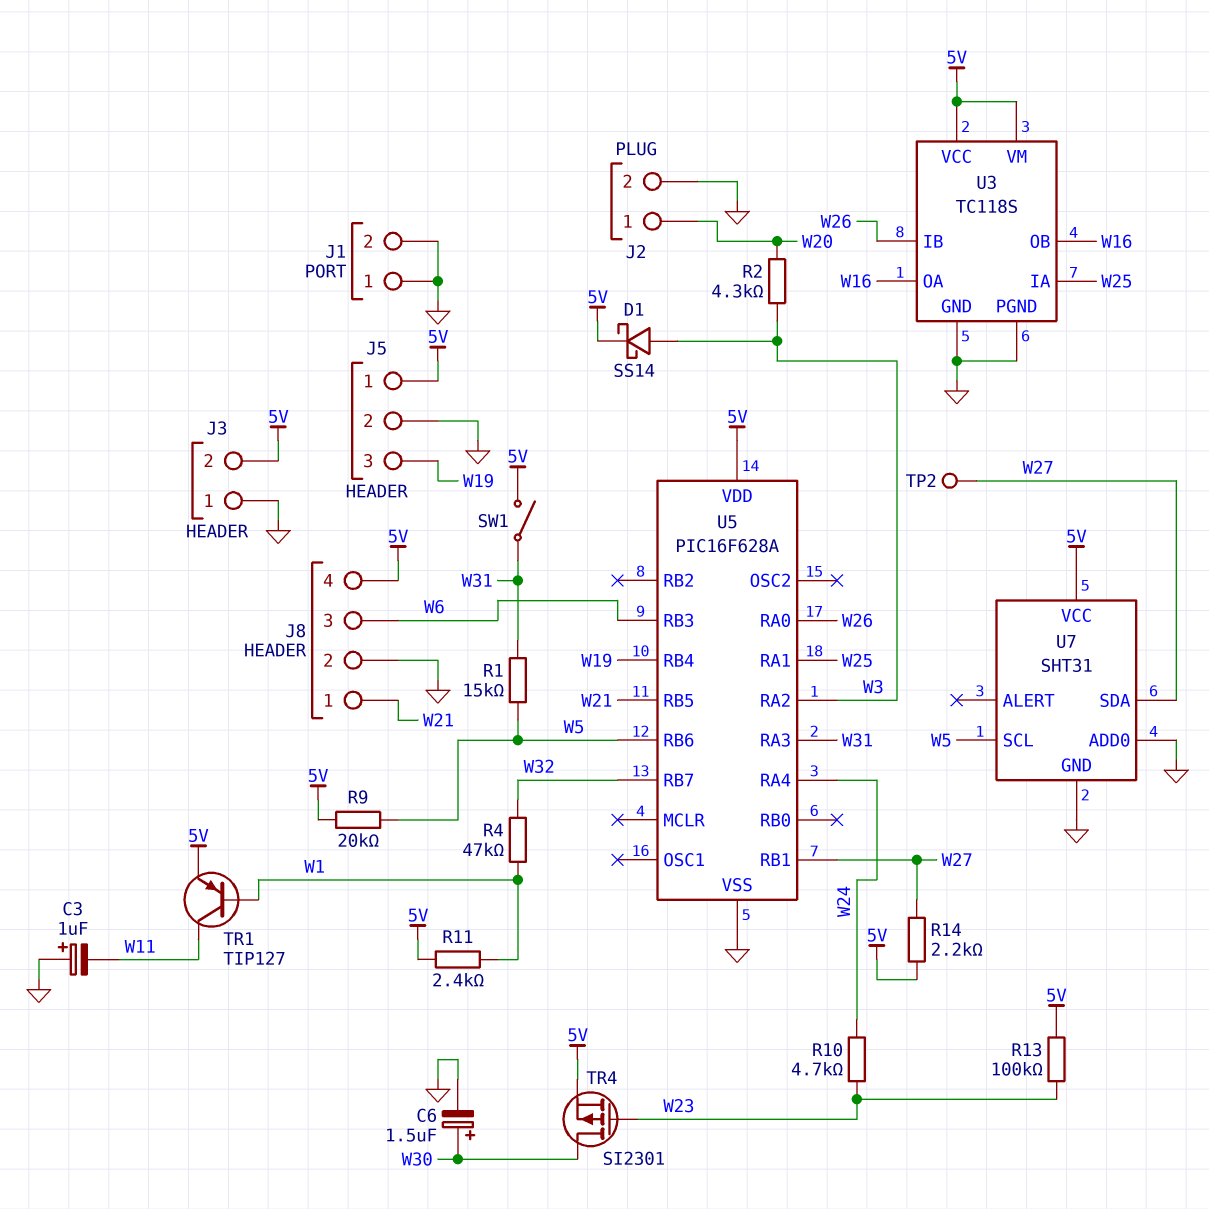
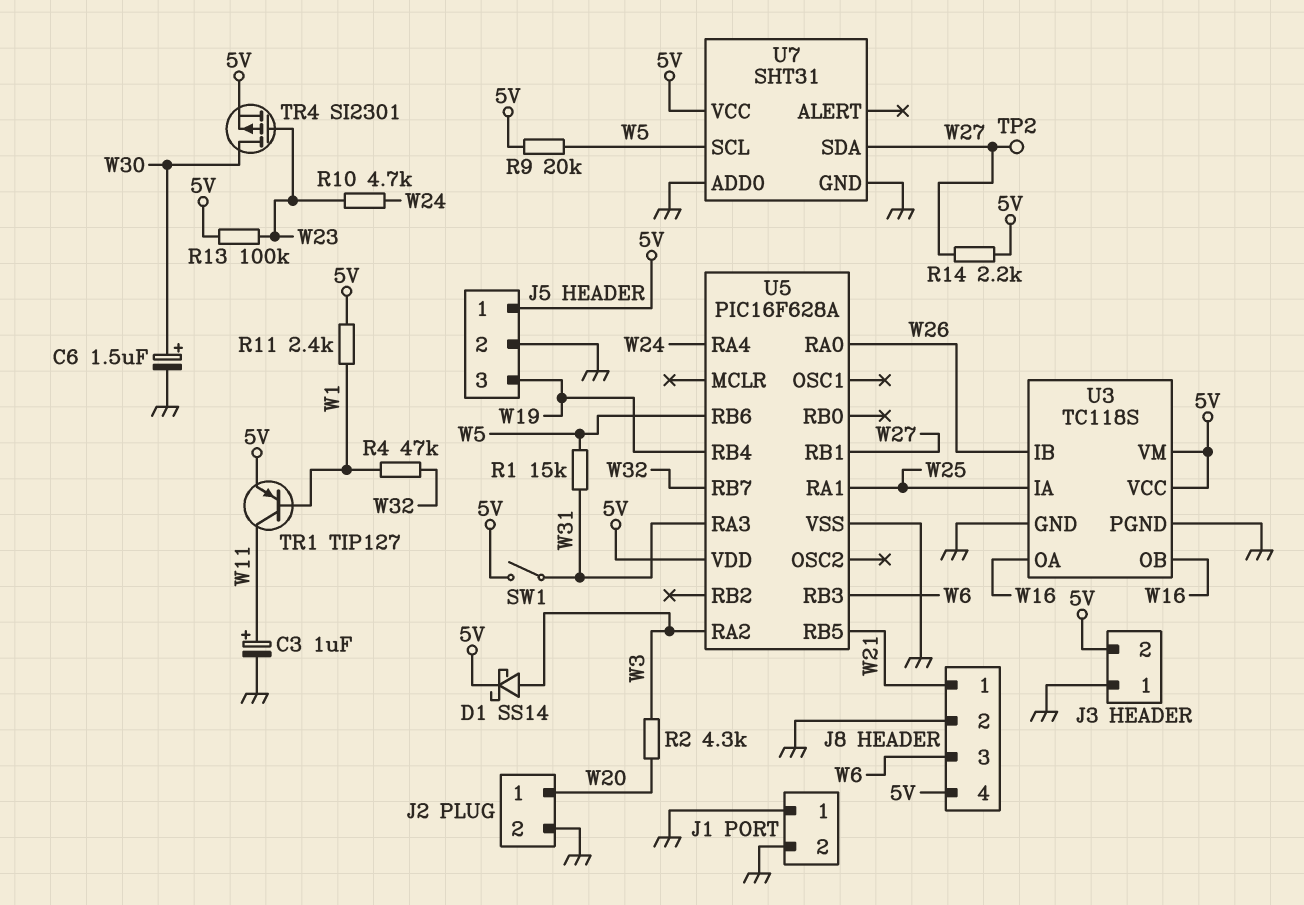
C3: 1uF (plus GND, minus W11) -> 1uF (plus W11, minus GND)

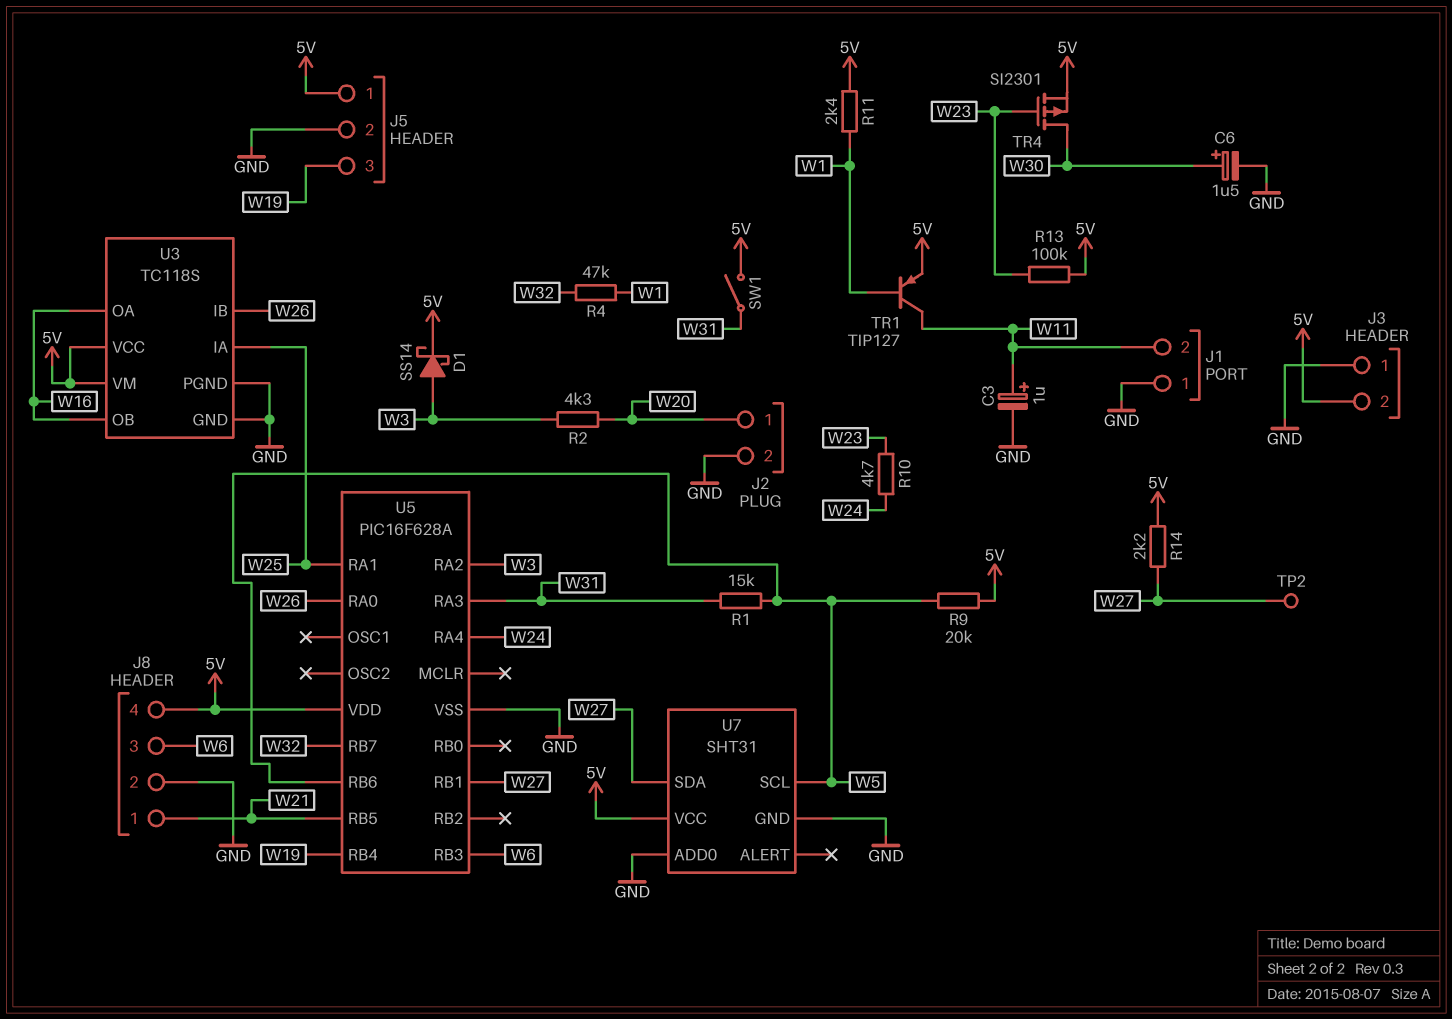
J1 pin 2: GND -> W11

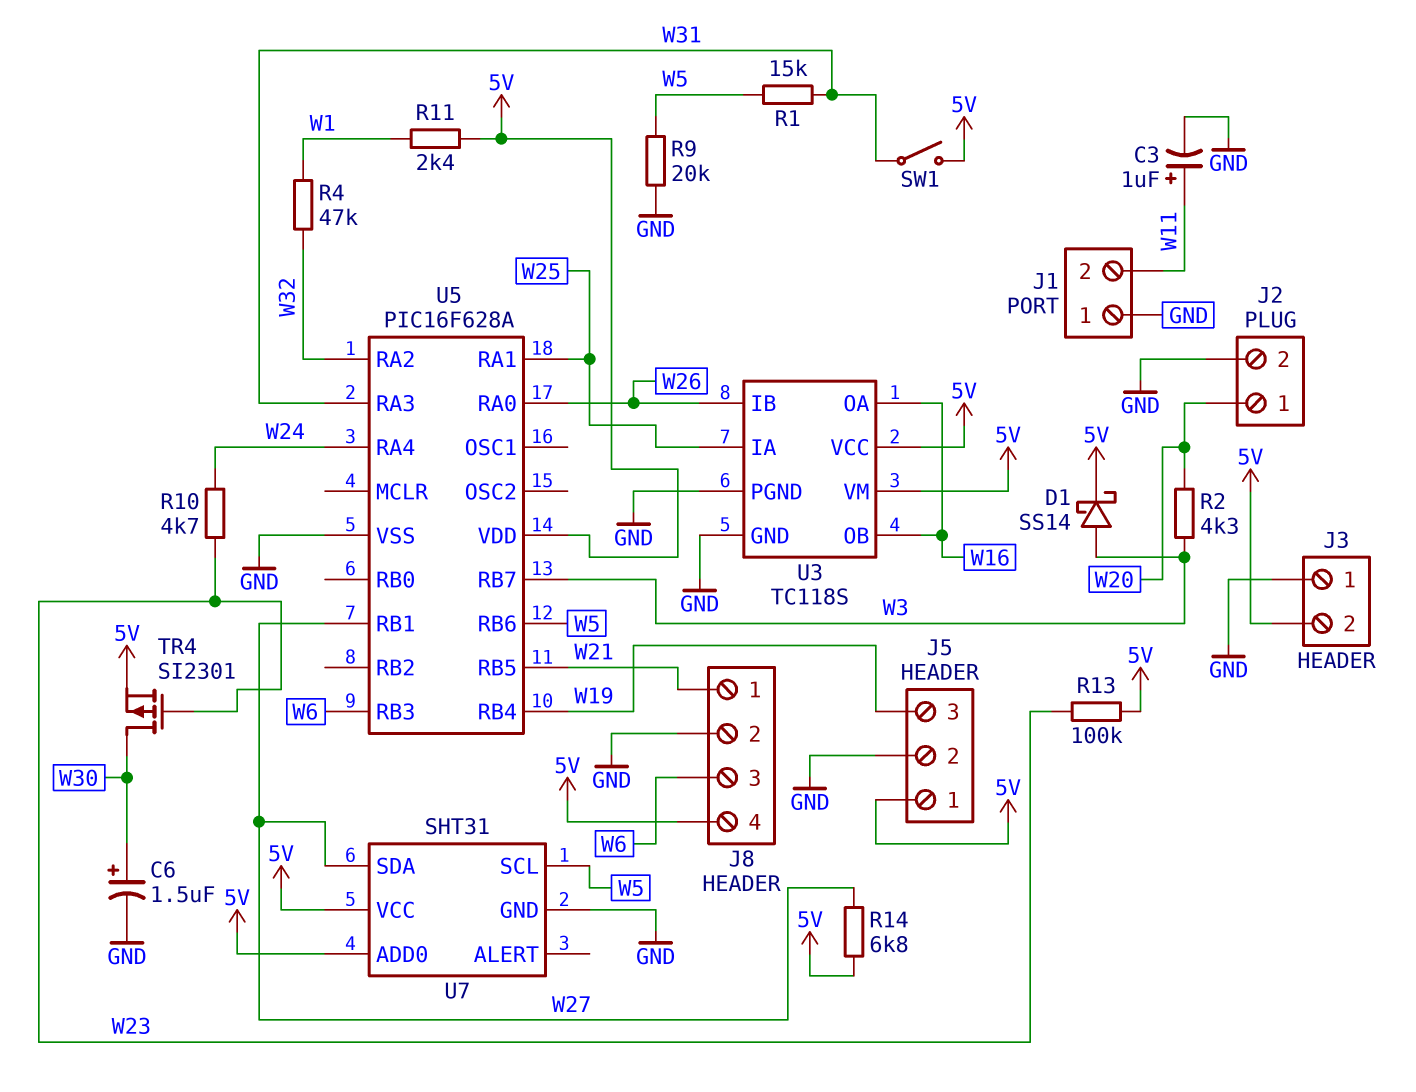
R9: 20k (5V, W5) -> 20k (GND, W5)
R14: 2.2k (5V, W27) -> 6.8k (5V, W27)
TP2: test point (W27) -> none
TR1: PNP TIP127 (B W1, C W11, E 5V) -> none
U5 pin RA2: W3 -> W32
U5 pin RB7: W32 -> W3
U7 pin ADD0: GND -> 5V

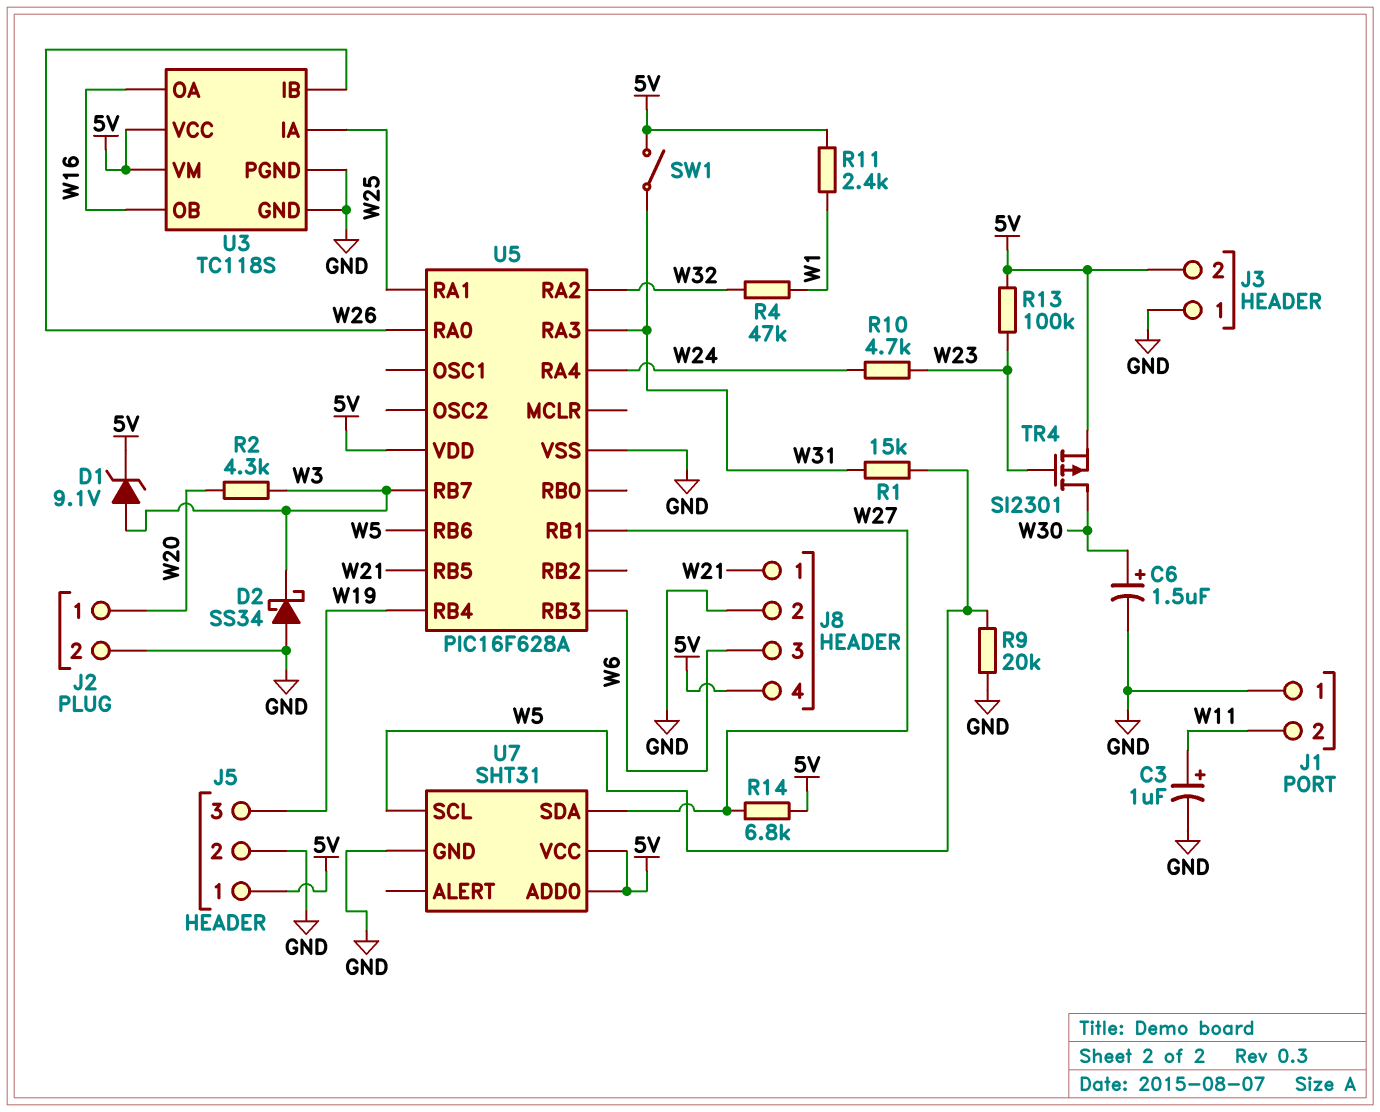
D1: schottky SS14 (A W3, K 5V) -> zener 9.1V (A W3, K 5V)
D2: none -> schottky SS34 (A GND, K W3)

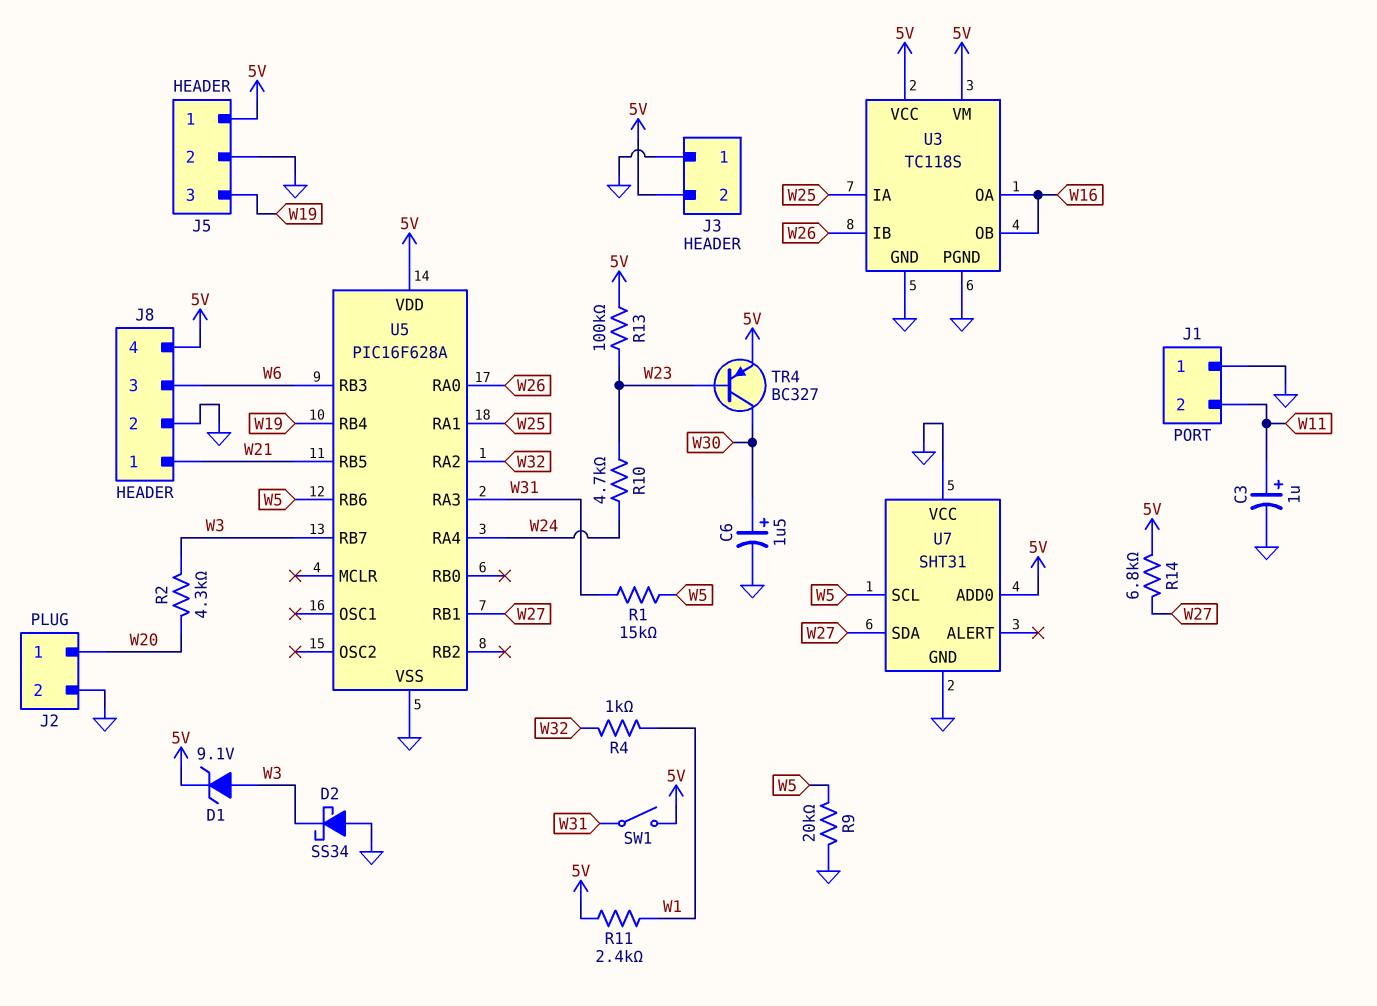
R4: 47k (W1, W32) -> 1k (W1, W32)
TR4: PMOS SI2301 (G W23, D W30, S 5V) -> PNP BC327 (B W23, C W30, E 5V)
U7 pin VCC: 5V -> GND

